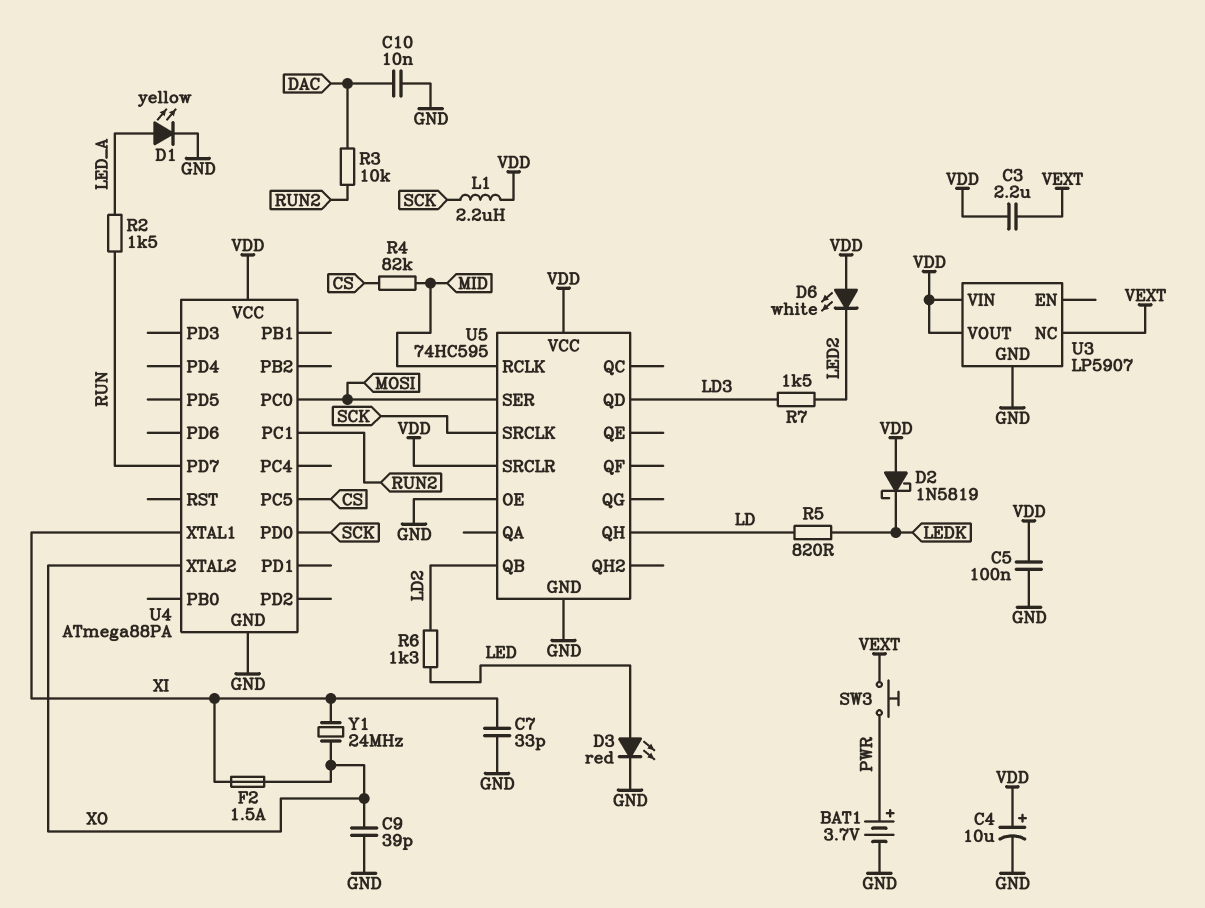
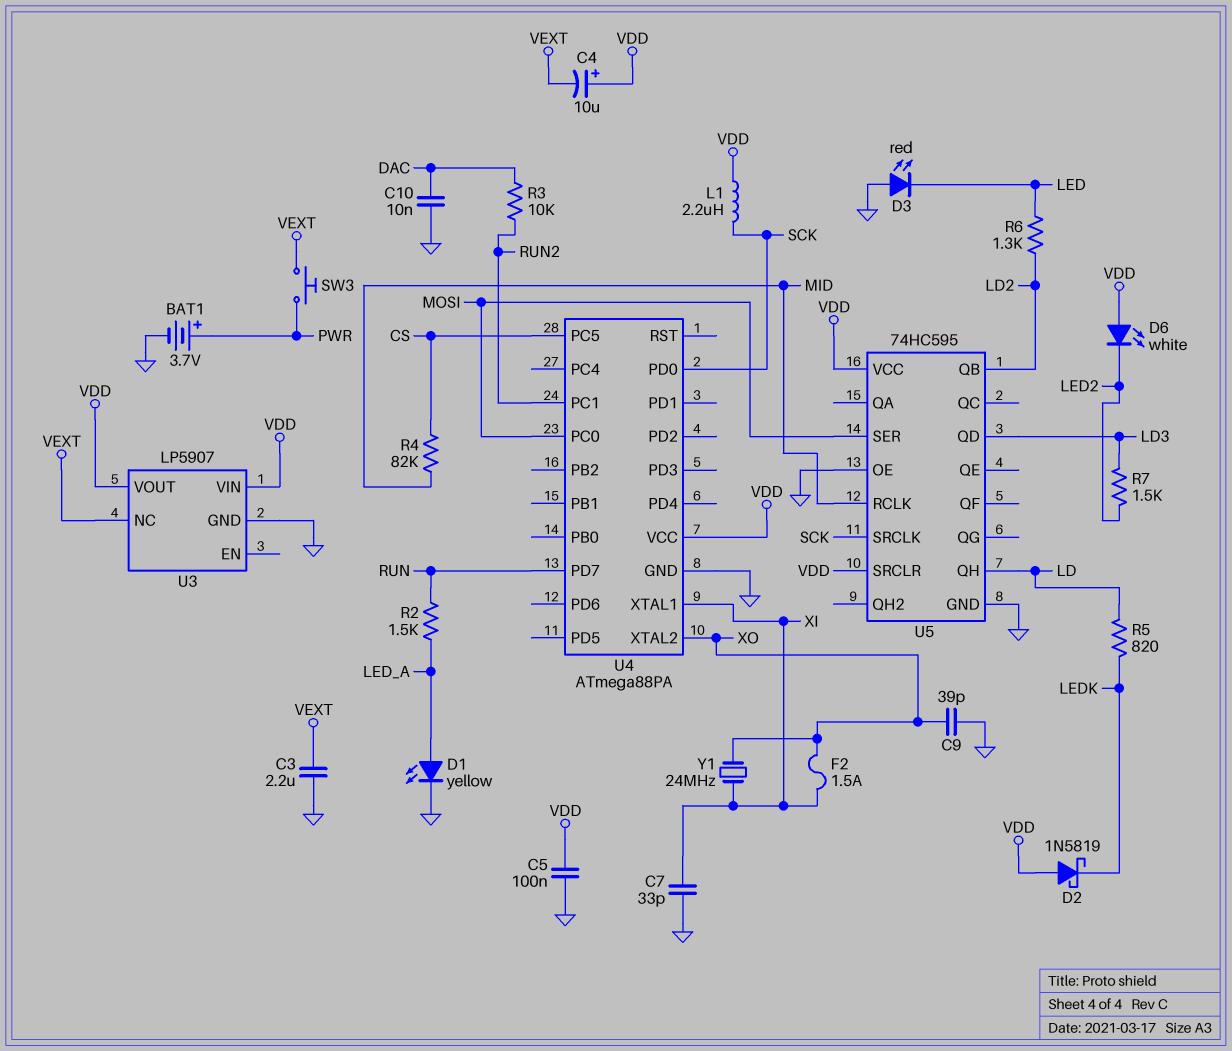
C3: 2.2uF (VDD, VEXT) -> 2.2uF (GND, VEXT)
C4: 10uF (plus VDD, minus GND) -> 10uF (plus VDD, minus VEXT)
D3: LED red (A LED, K GND) -> LED red (A GND, K LED)

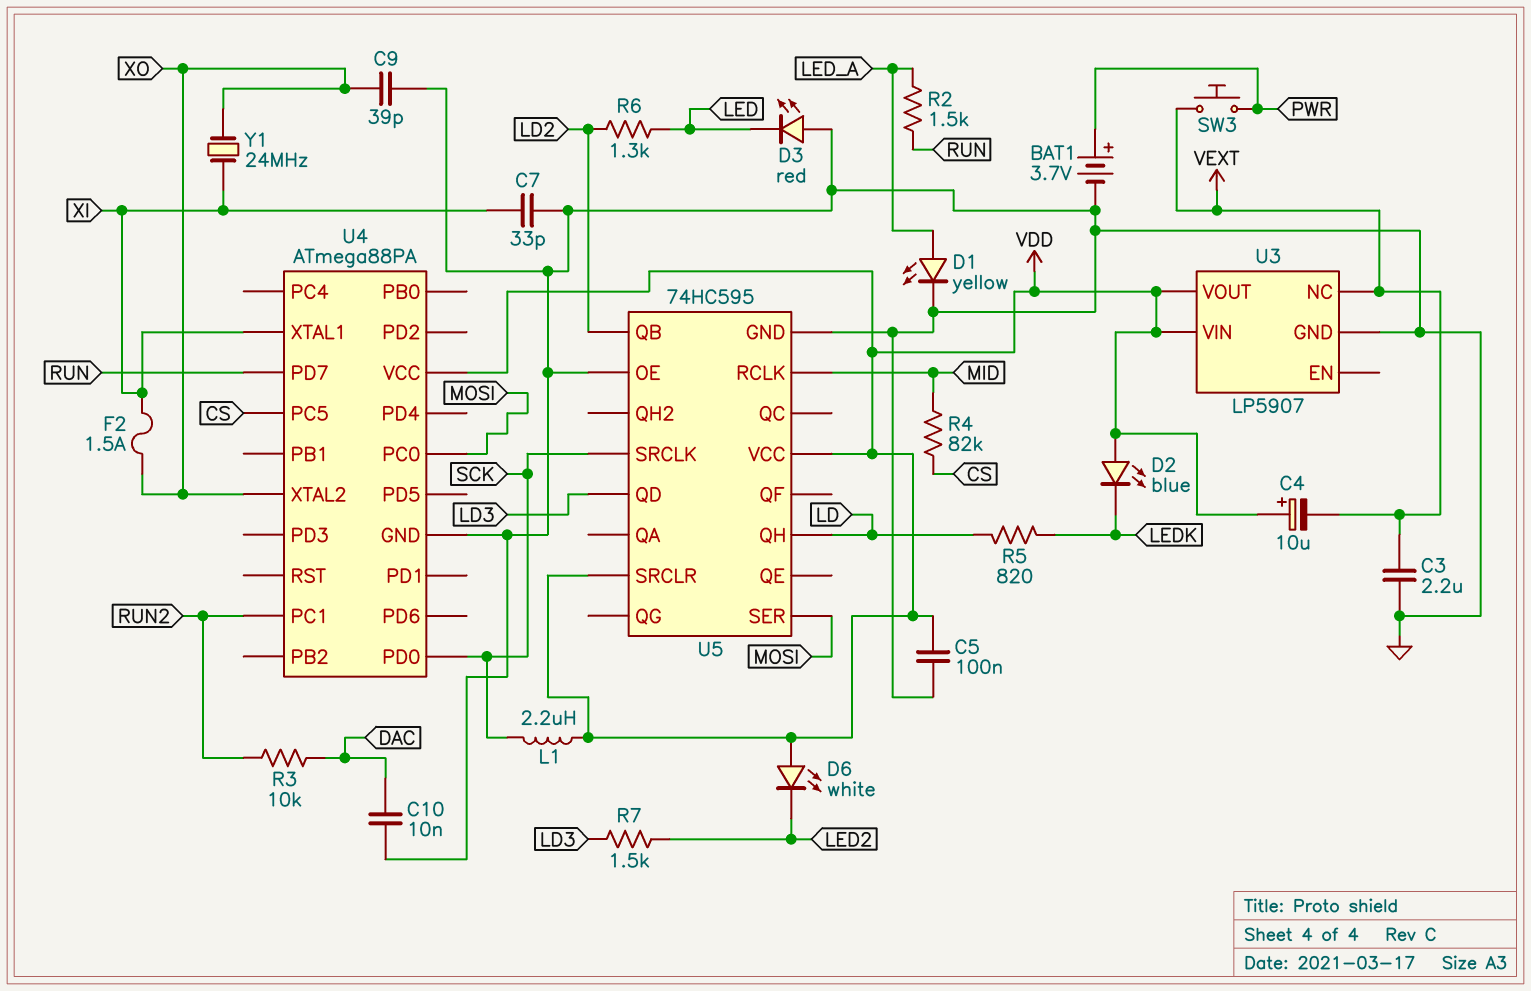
D2: schottky 1N5819 (A VDD, K LEDK) -> LED blue (A VDD, K LEDK)

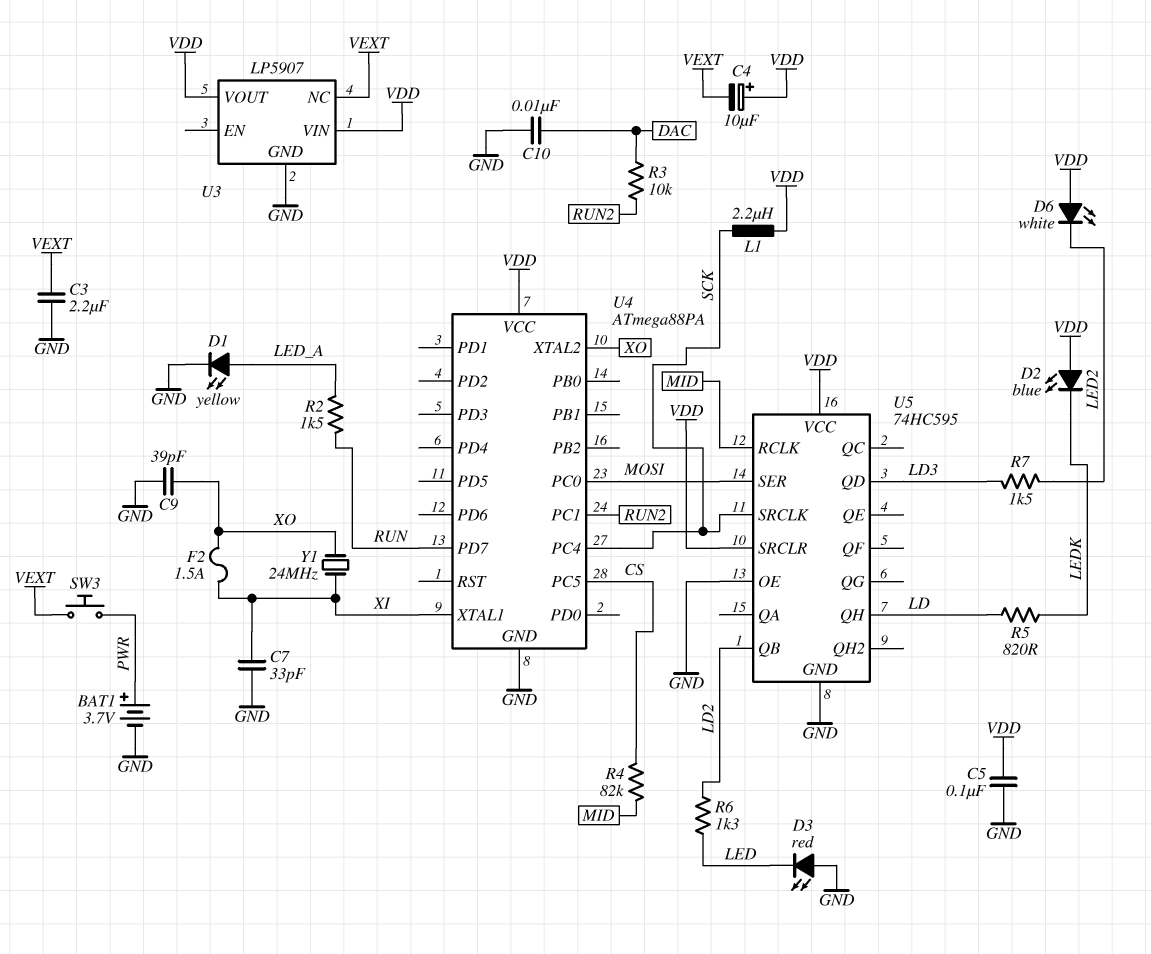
U4 pin PC4: none -> SCK
U4 pin PD0: SCK -> none

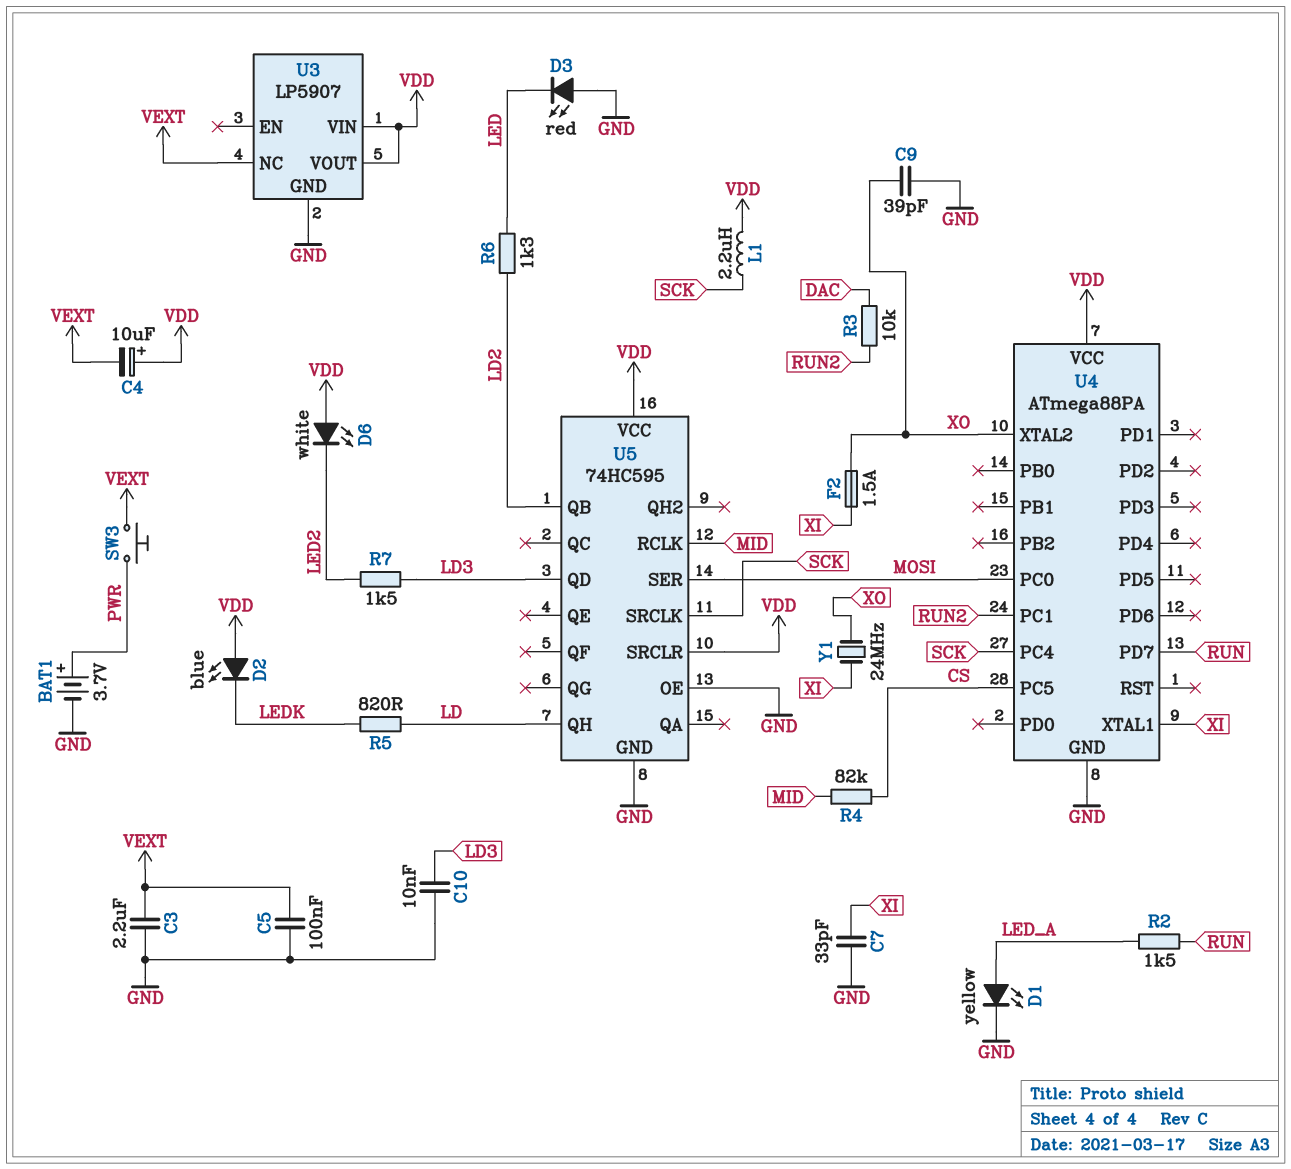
C5: 100nF (GND, VDD) -> 100nF (GND, VEXT)
C10: 10nF (DAC, GND) -> 10nF (GND, LD3)

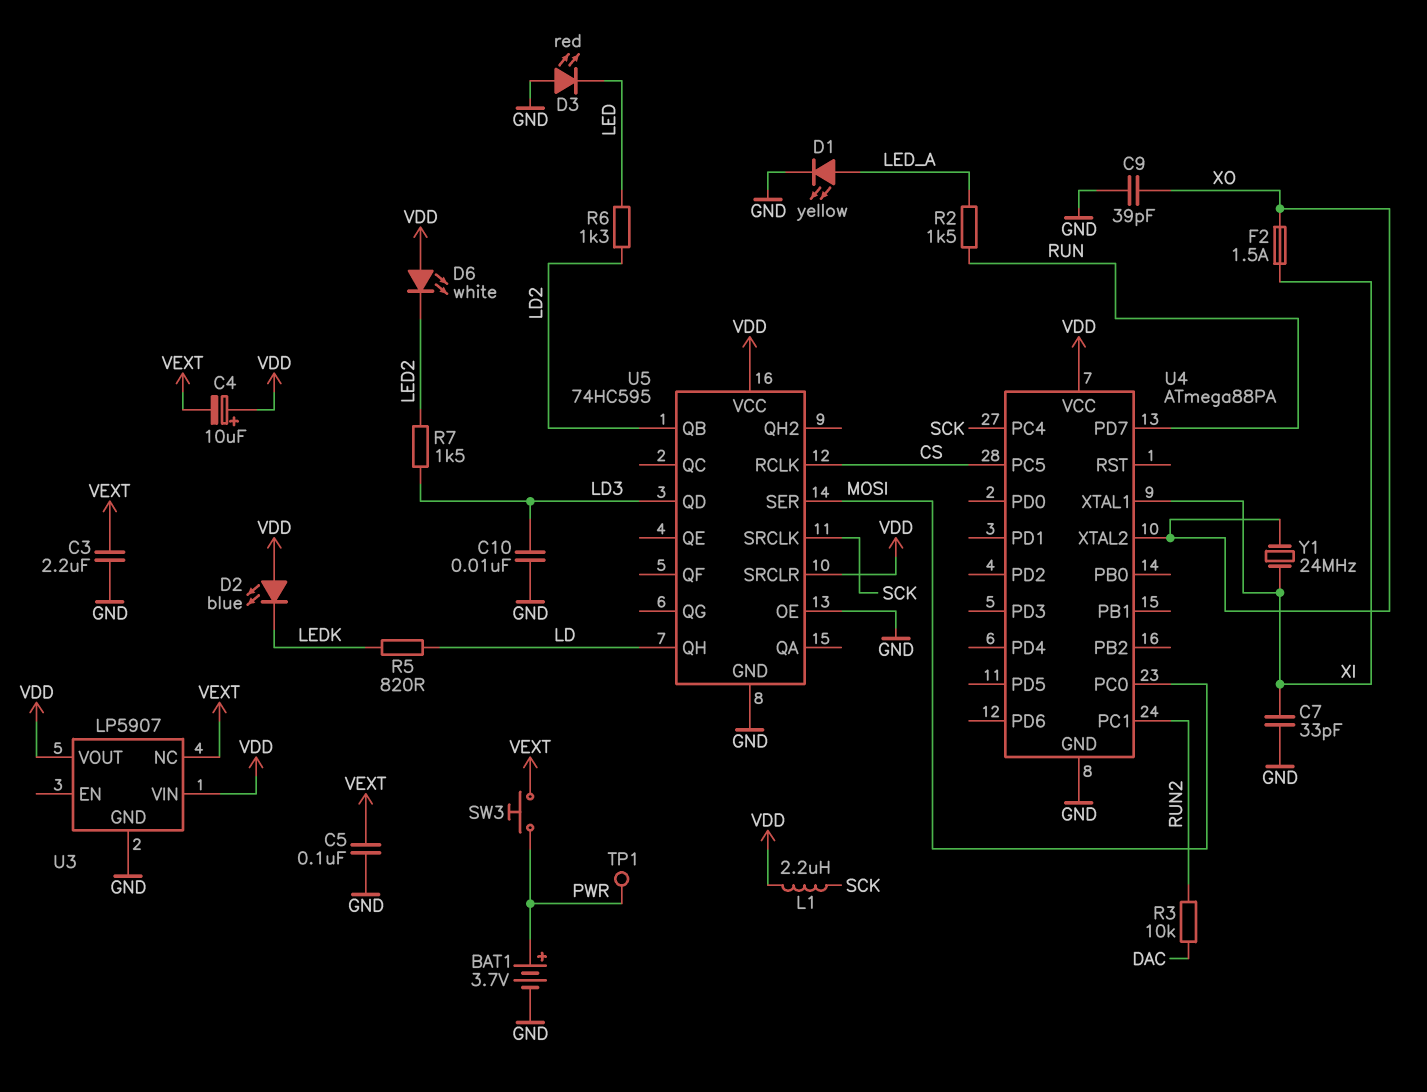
R4: 82k (CS, MID) -> none
TP1: none -> test point (PWR)
U5 pin RCLK: MID -> CS

